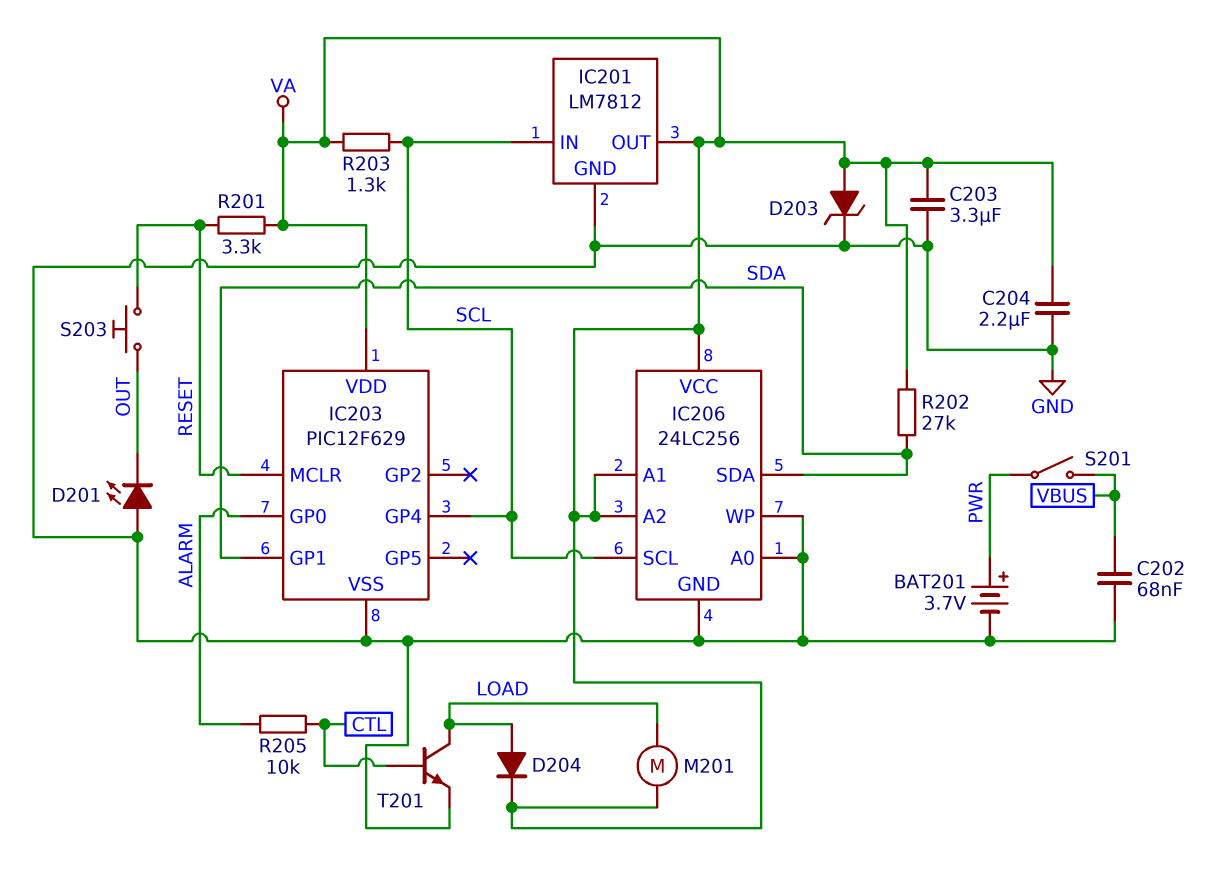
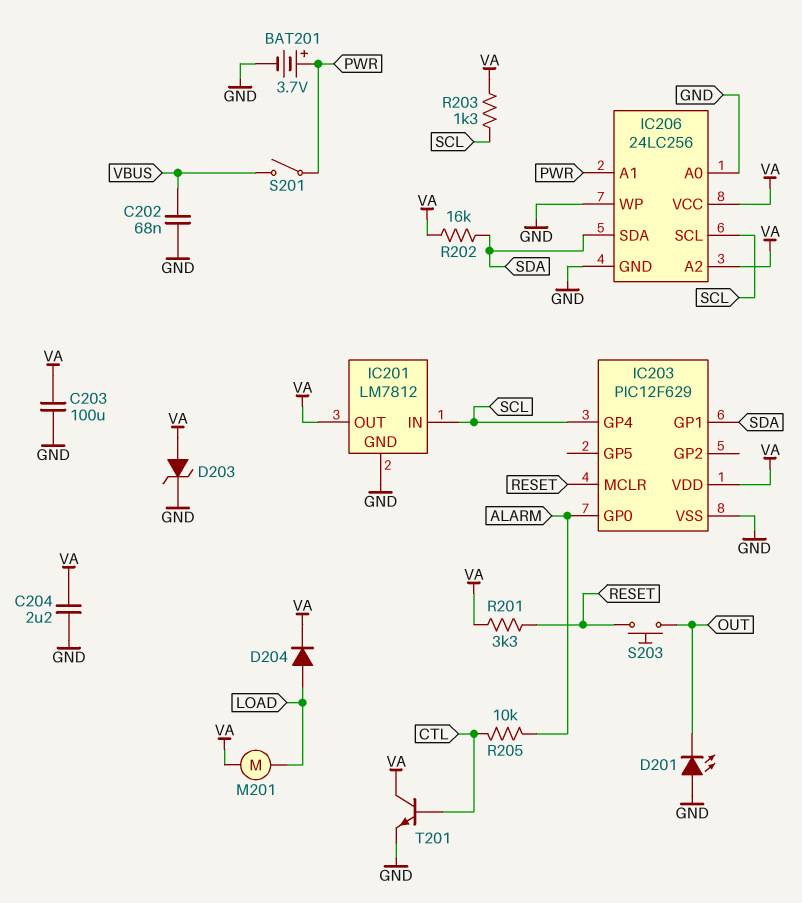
C203: 3.3uF (GND, VA) -> 100uF (GND, VA)
IC206 pin A1: VA -> PWR
R202: 27k (SDA, VA) -> 16k (SDA, VA)
T201: NPN (B CTL, C LOAD, E GND) -> NPN (B CTL, C VA, E GND)

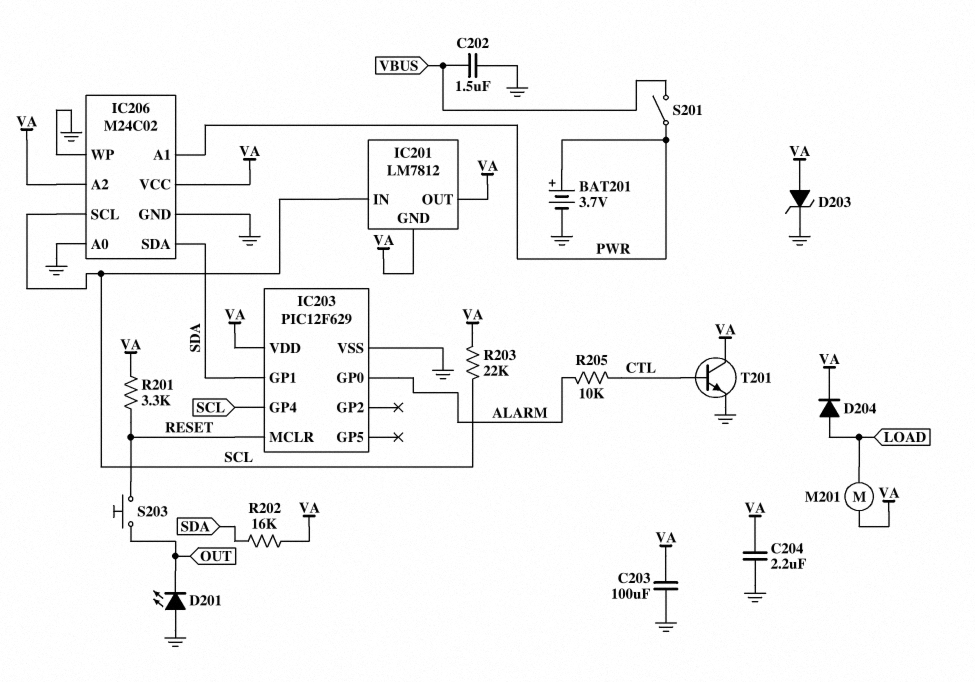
C202: 68nF (GND, VBUS) -> 1.5uF (GND, VBUS)
IC201 pin GND: GND -> VA
IC206: 24LC256 -> M24C02
R203: 1.3k (SCL, VA) -> 22k (SCL, VA)

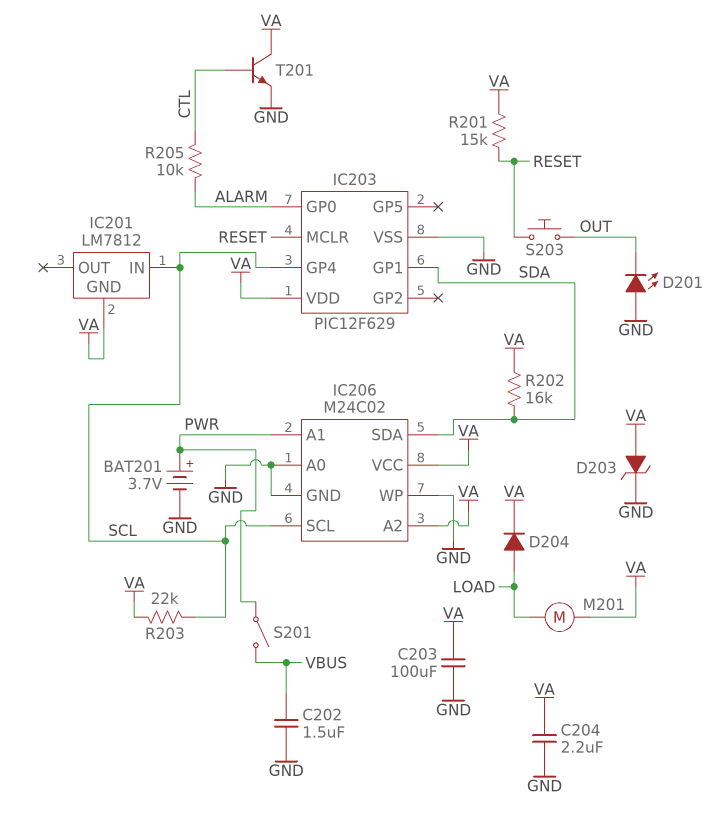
IC201 pin OUT: VA -> none
R201: 3.3k (RESET, VA) -> 15k (RESET, VA)

